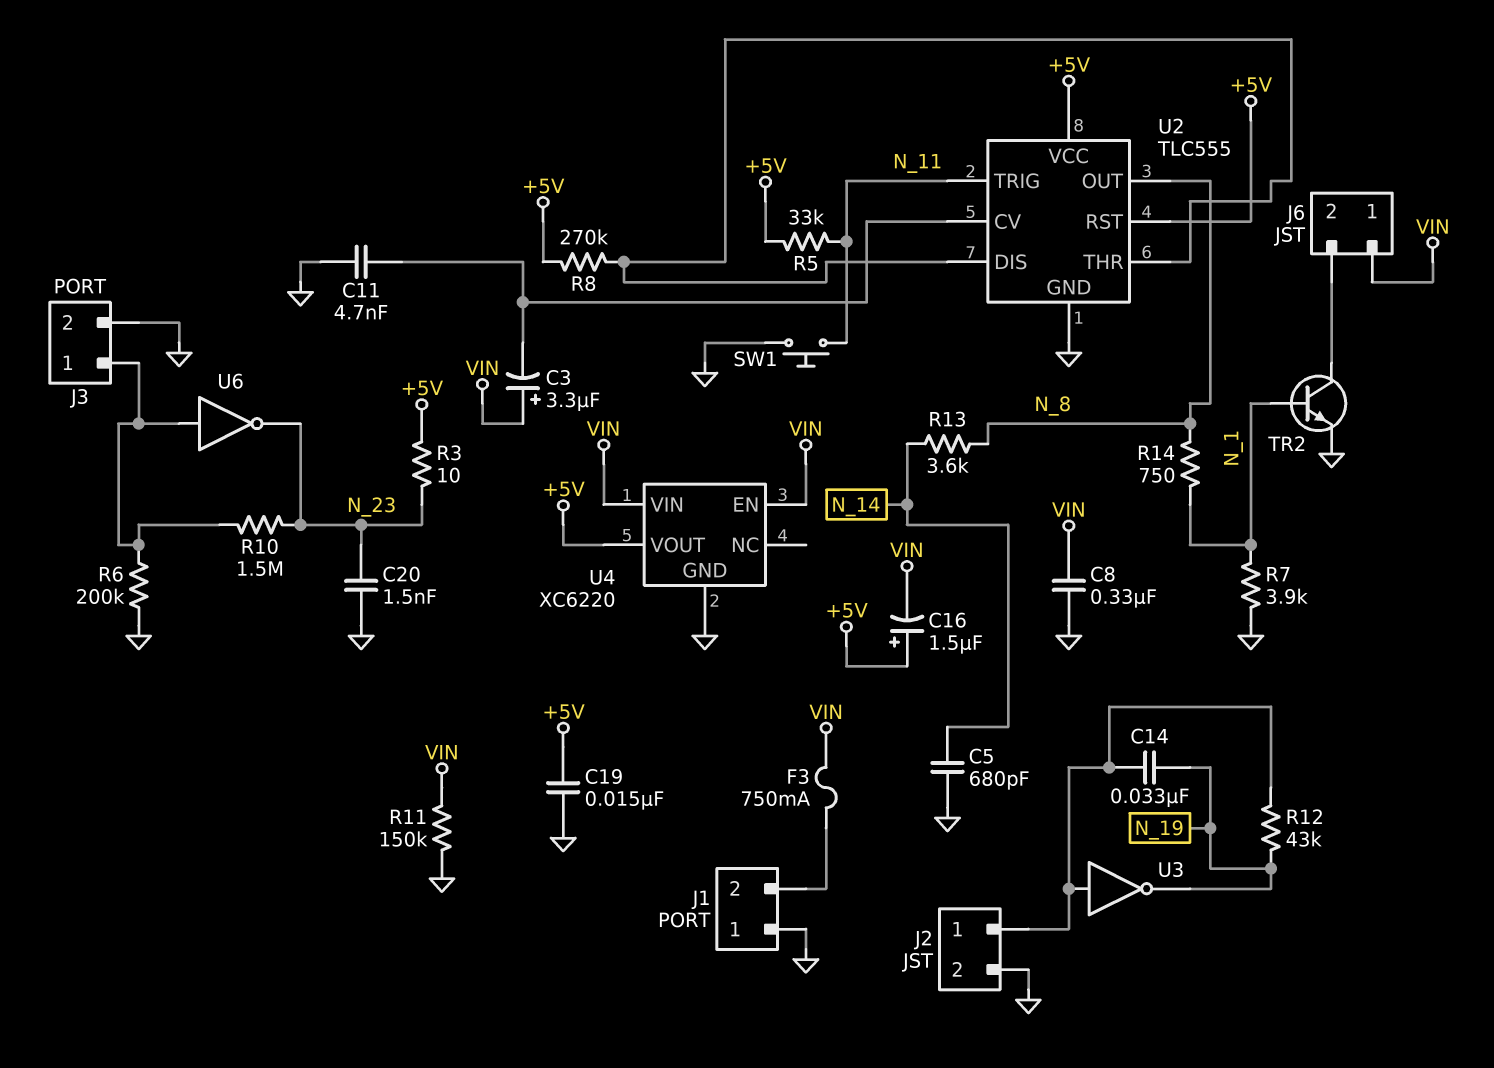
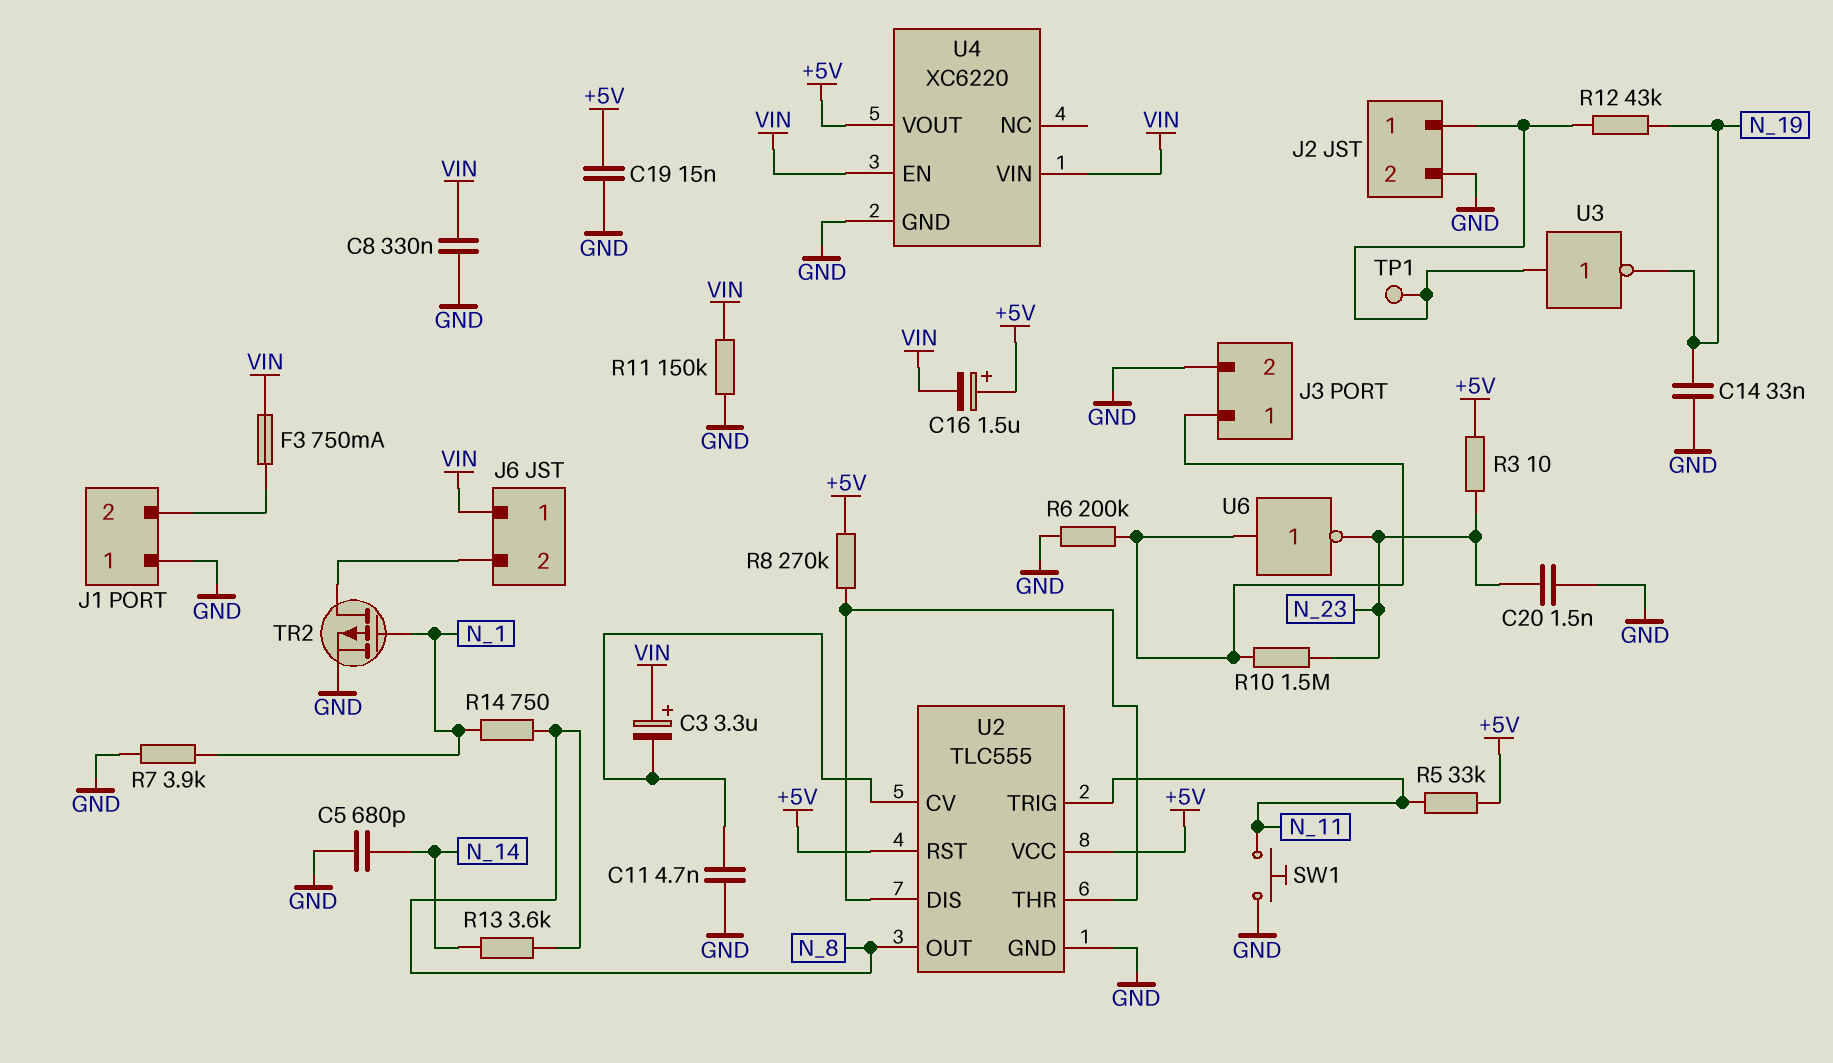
C14: 33nF (J2/1, N_19) -> 33nF (GND, N_19)
TP1: none -> test point (J2/1)
TR2: NPN (B N_1, C J6/2, E GND) -> PMOS (G N_1, D J6/2, S GND)

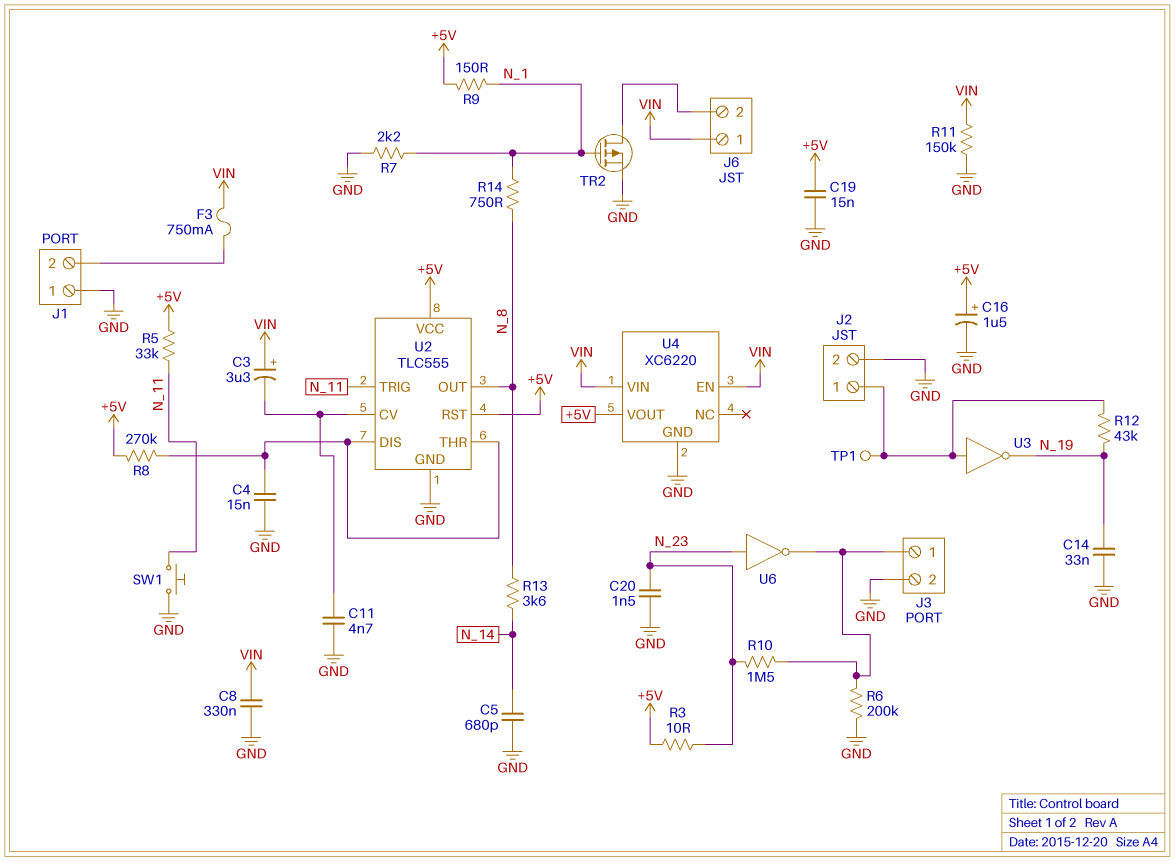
C4: none -> 15nF (GND, U2/DIS)
C16: 1.5uF (plus +5V, minus VIN) -> 1.5uF (plus +5V, minus GND)
R7: 3.9k (GND, N_1) -> 2.2k (GND, N_1)
R9: none -> 150 (+5V, N_1)
U6: NOT (in J3/1, out N_23) -> NOT (in N_23, out J3/1)

